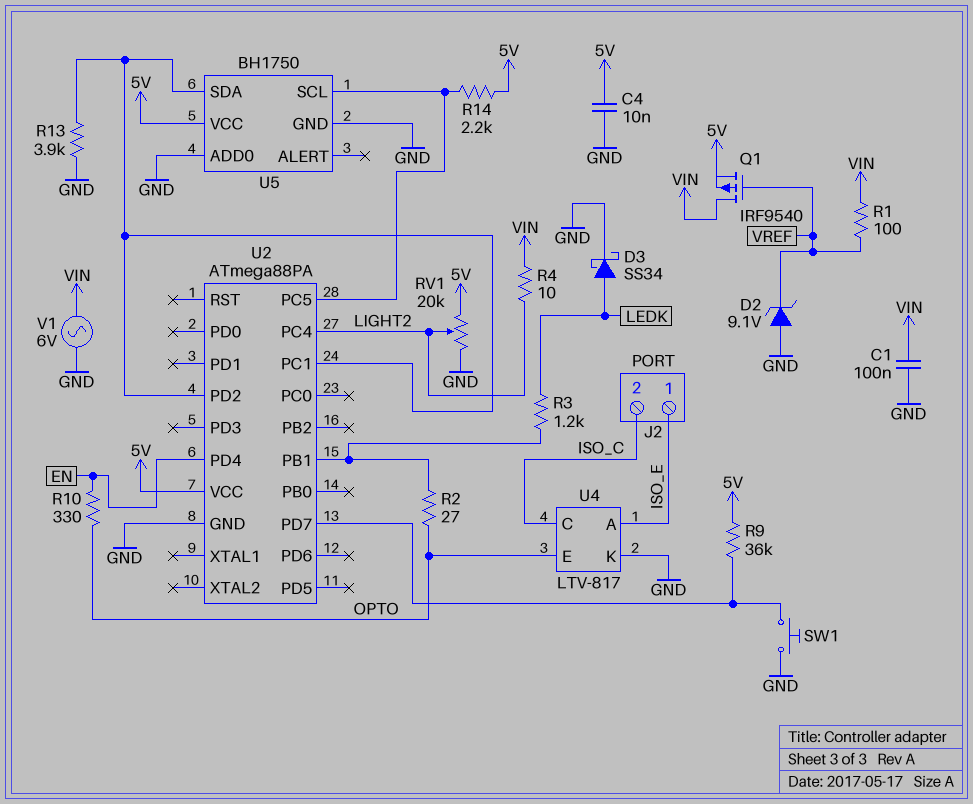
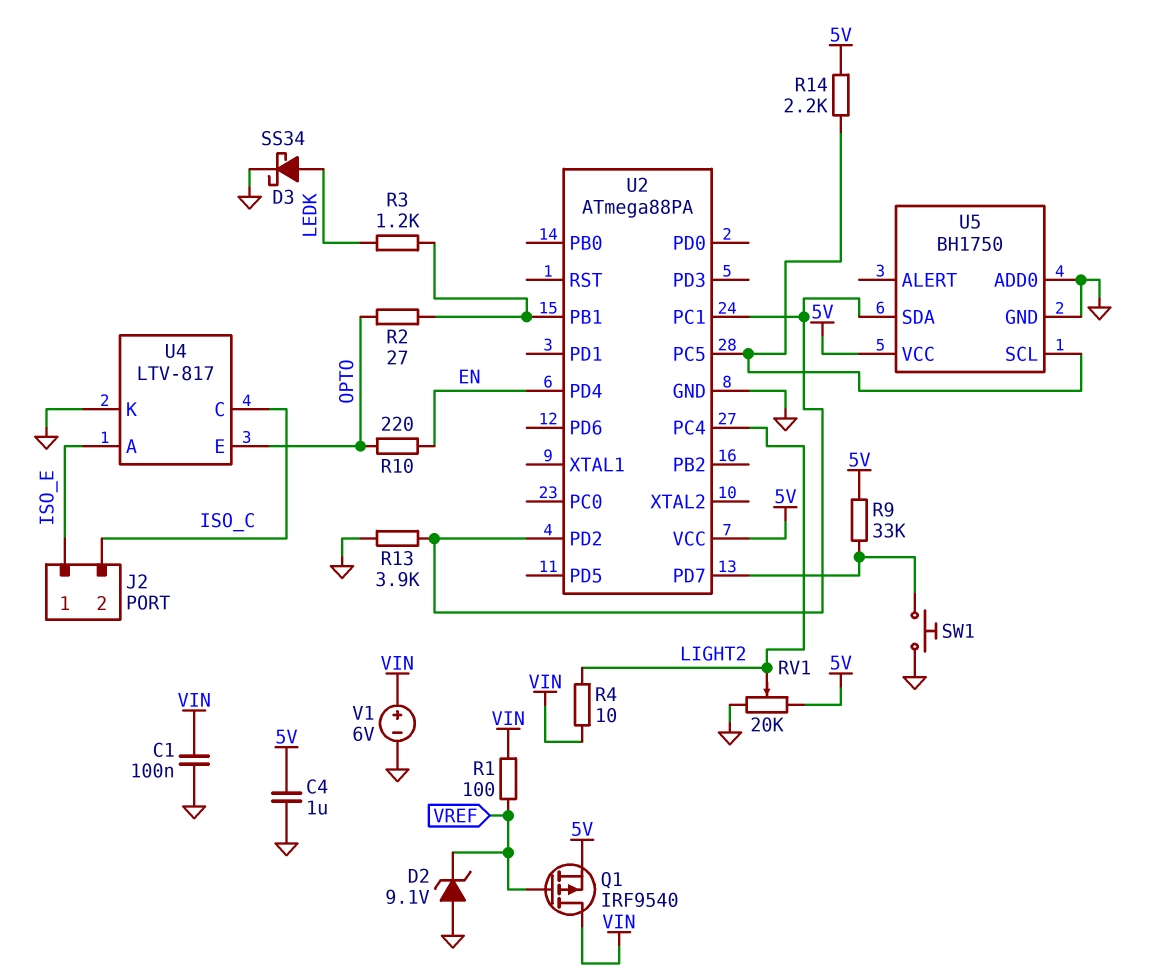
C4: 10nF (5V, GND) -> 1uF (5V, GND)
R9: 36k (5V, U2/PD7) -> 33k (5V, U2/PD7)
R10: 330 (EN, OPTO) -> 220 (EN, OPTO)
V1: AC 6V (GND, VIN) -> 6V (plus VIN, minus GND)

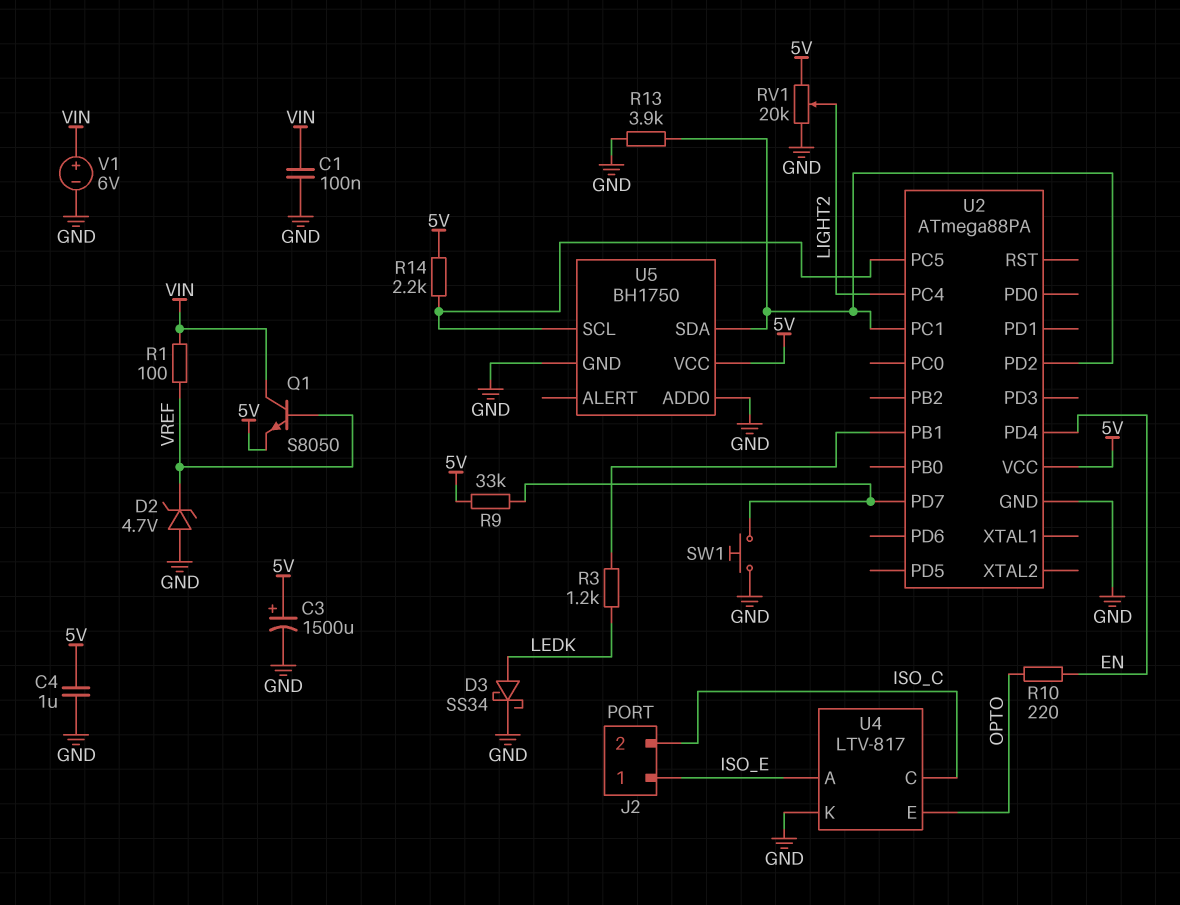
C3: none -> 1500uF (plus 5V, minus GND)
D2: zener 9.1V (A GND, K VREF) -> zener 4.7V (A GND, K VREF)
Q1: PMOS IRF9540 (G VREF, D VIN, S 5V) -> NPN S8050 (B VREF, C VIN, E 5V)
R2: 27 (OPTO, U2/PB1) -> none
R4: 10 (LIGHT2, VIN) -> none

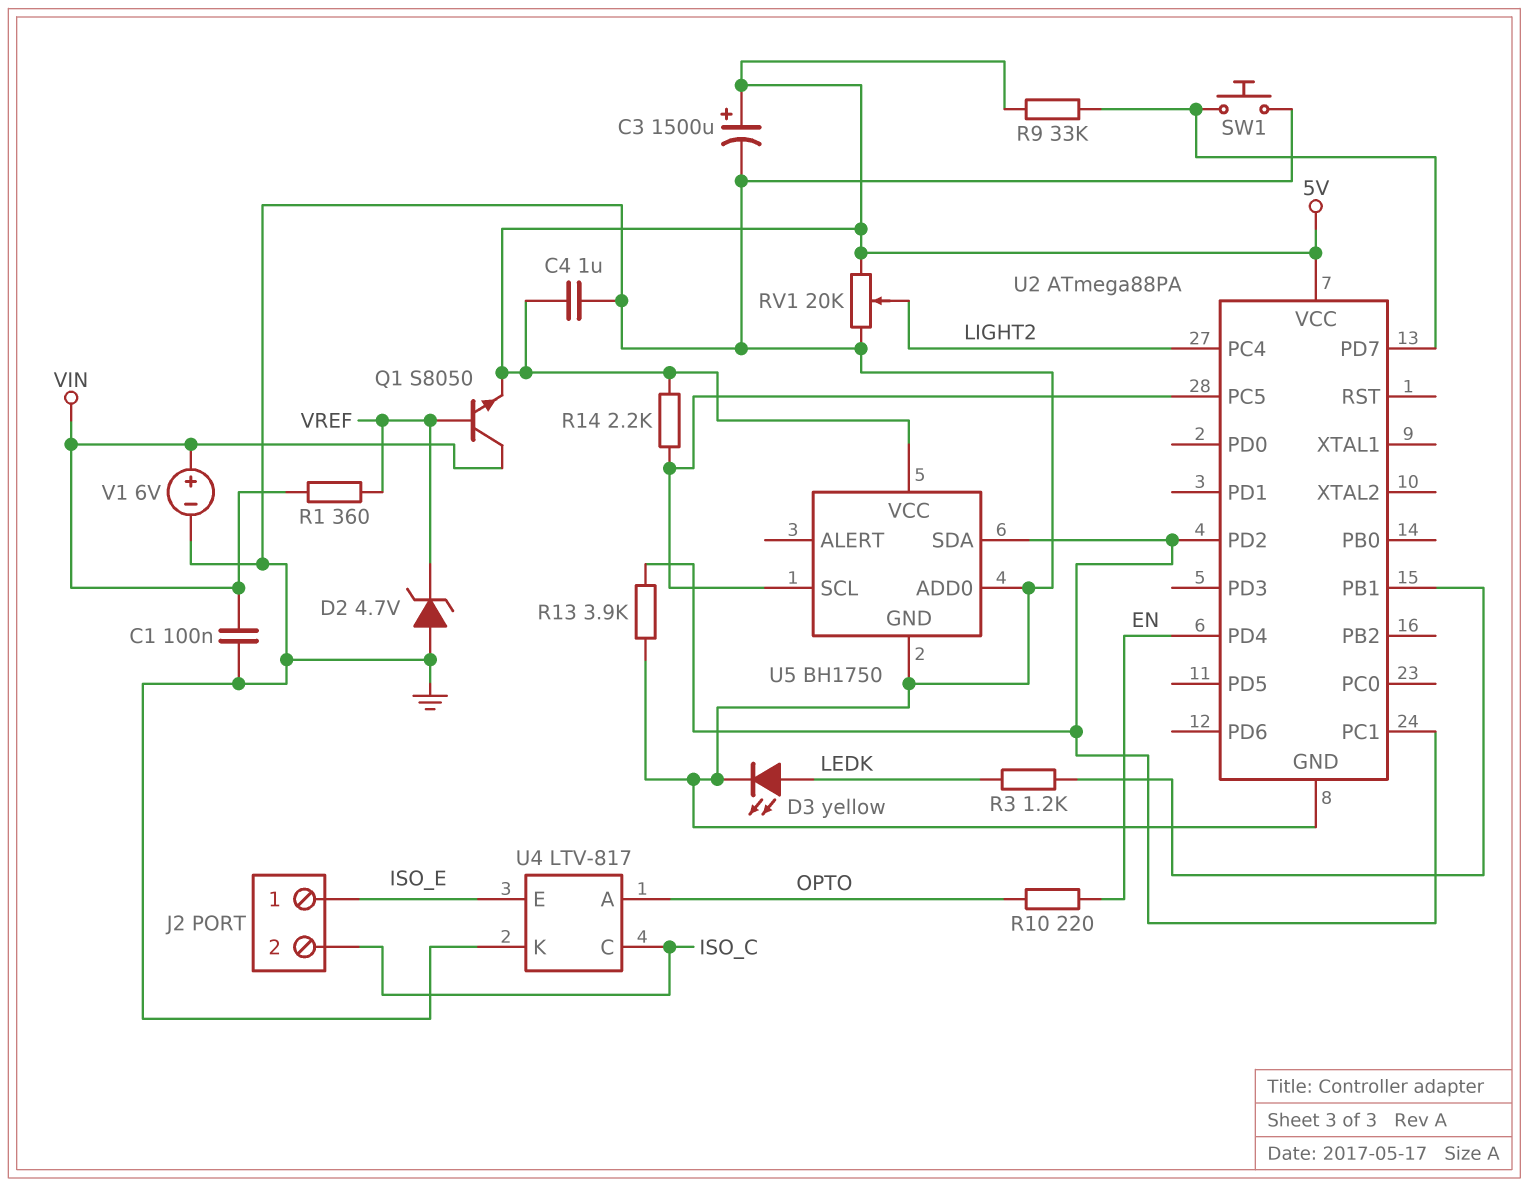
D3: schottky SS34 (A LEDK, K GND) -> LED yellow (A LEDK, K GND)
R1: 100 (VIN, VREF) -> 360 (VIN, VREF)
U4 pin A: ISO_E -> OPTO
U4 pin E: OPTO -> ISO_E

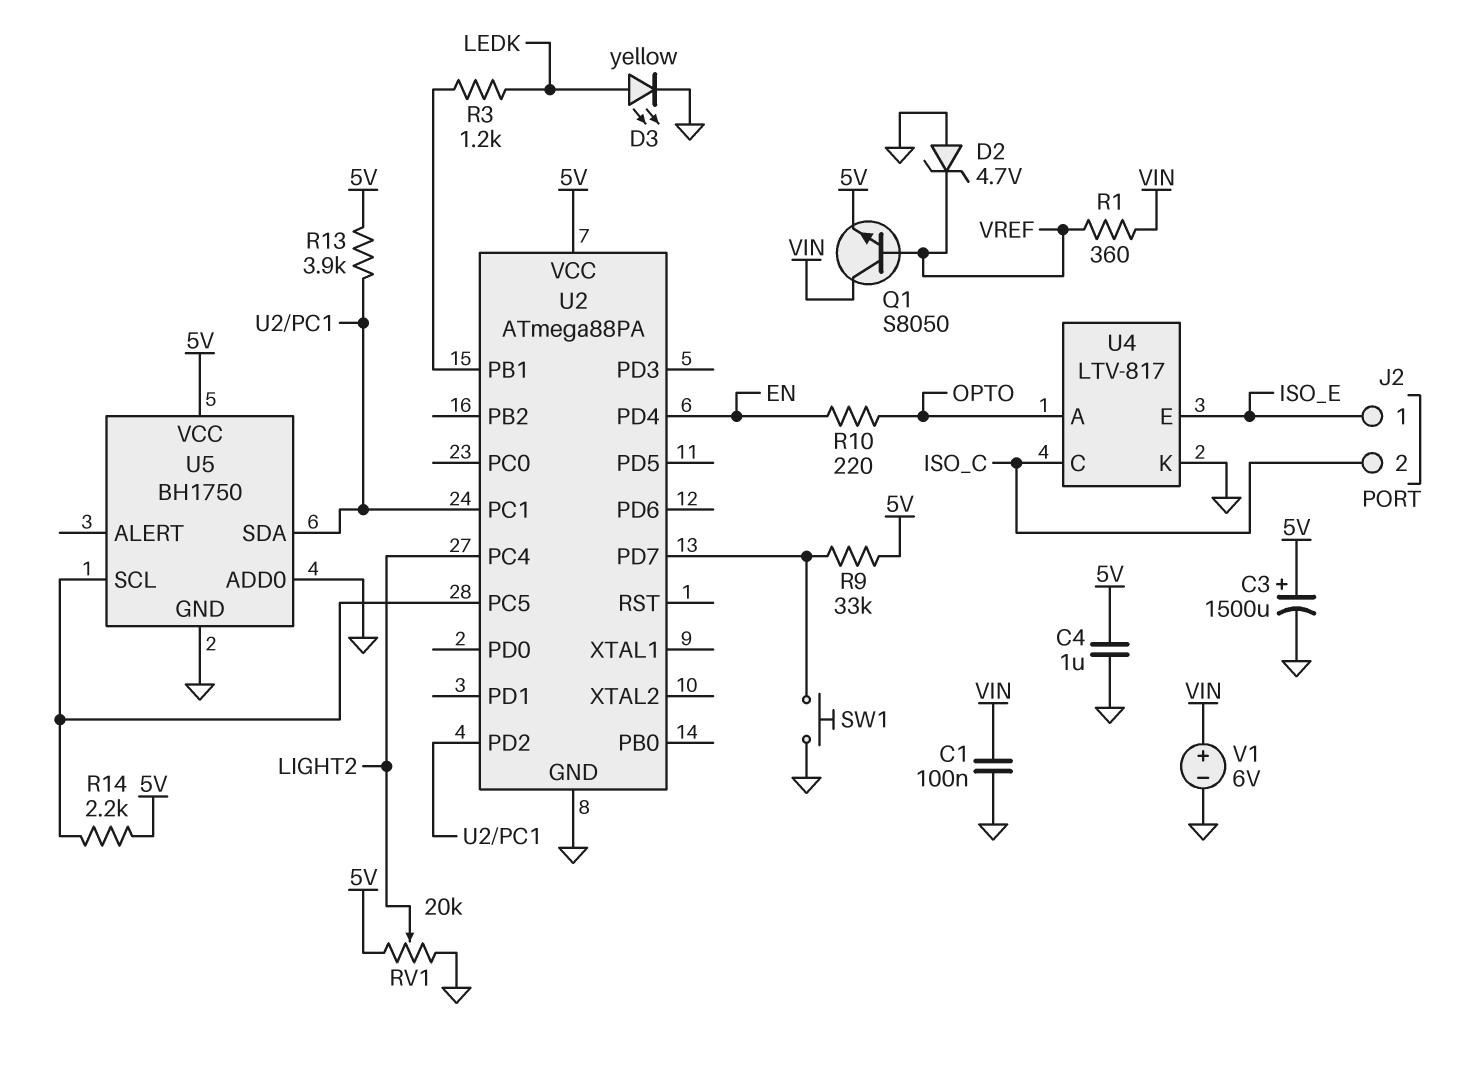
R13: 3.9k (GND, U2/PC1) -> 3.9k (5V, U2/PC1)

